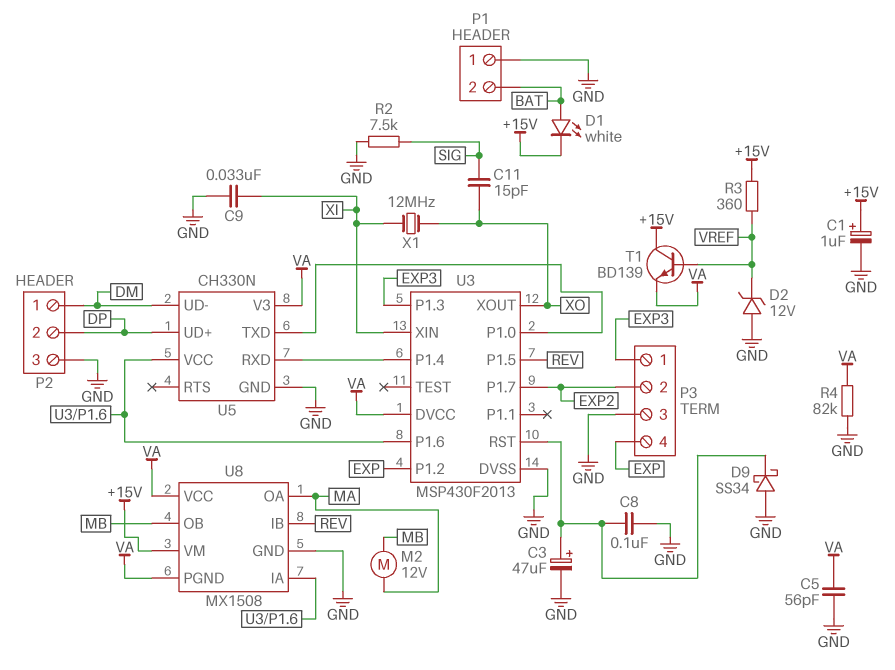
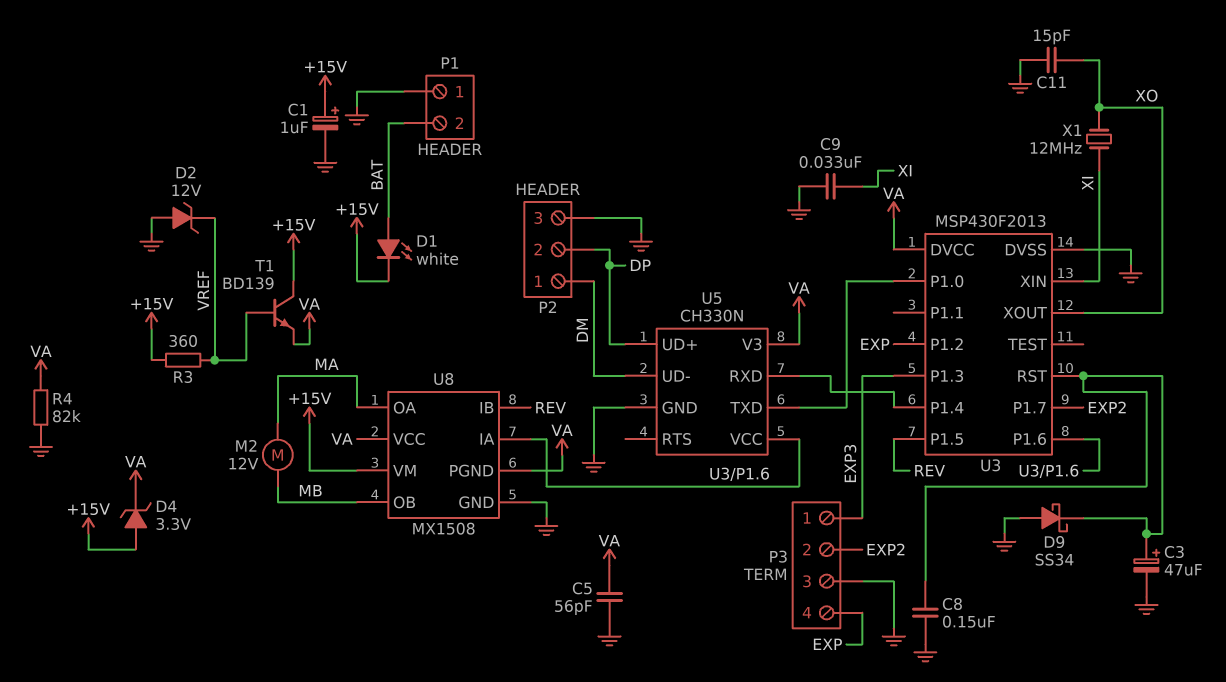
C8: 100nF (GND, U3/RST) -> 150nF (GND, U3/RST)
C11: 15pF (SIG, XO) -> 15pF (GND, XO)
D4: none -> zener 3.3V (A +15V, K VA)
R2: 7.5k (GND, SIG) -> none

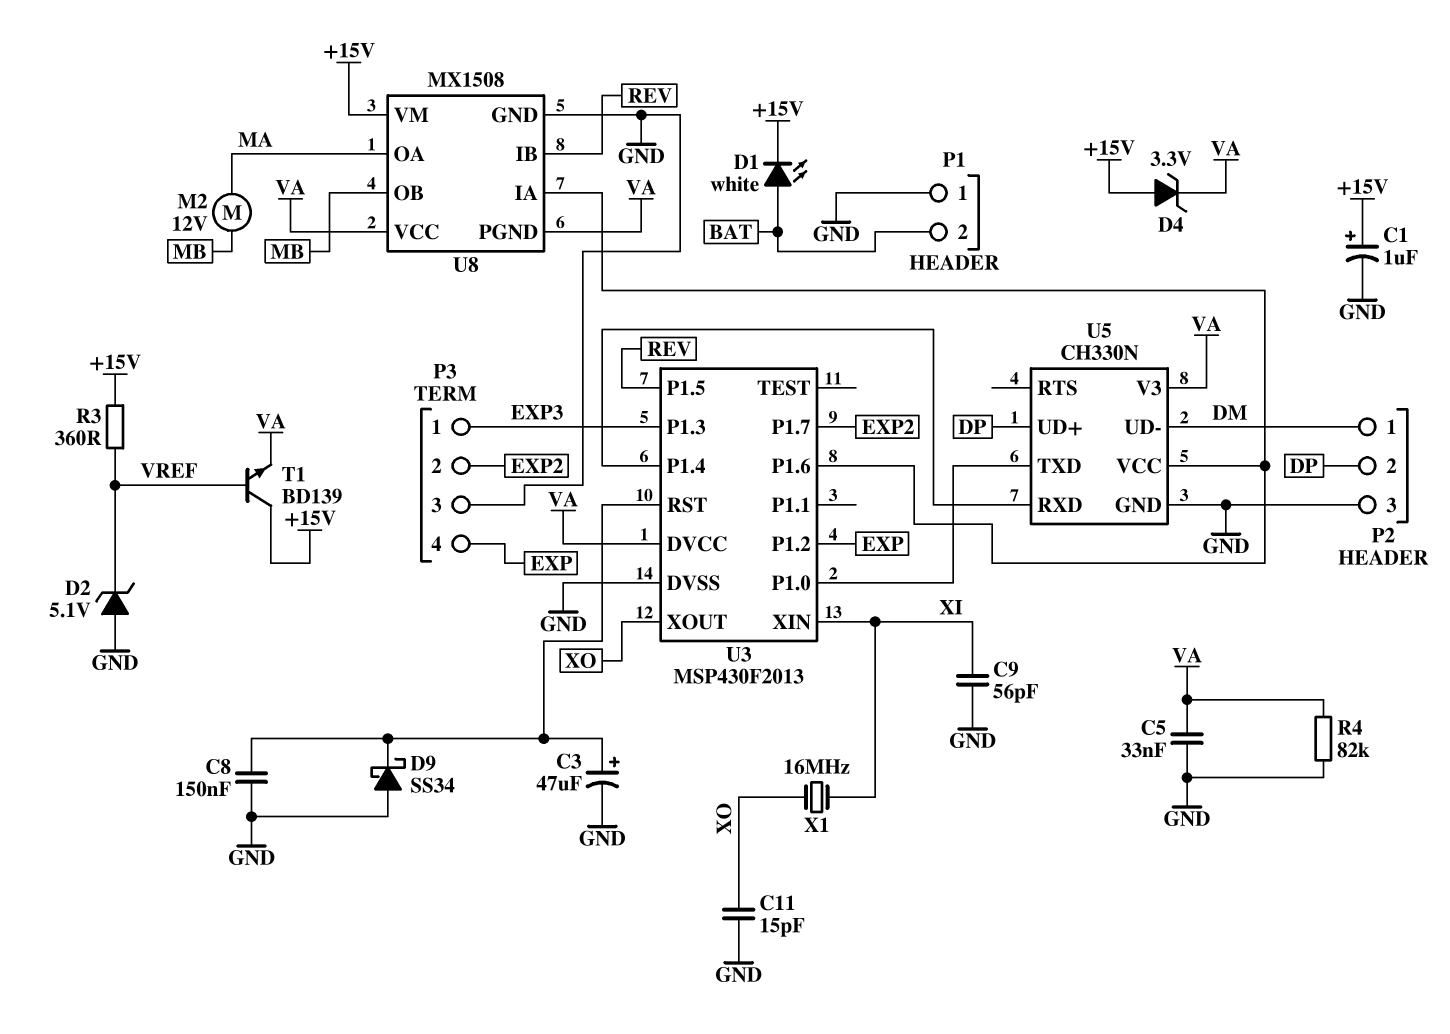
C5: 56pF (GND, VA) -> 33nF (GND, VA)
C9: 33nF (GND, XI) -> 56pF (GND, XI)
D2: zener 12V (A GND, K VREF) -> zener 5.1V (A GND, K VREF)
X1: 12MHz (XI, XO) -> 16MHz (XI, XO)

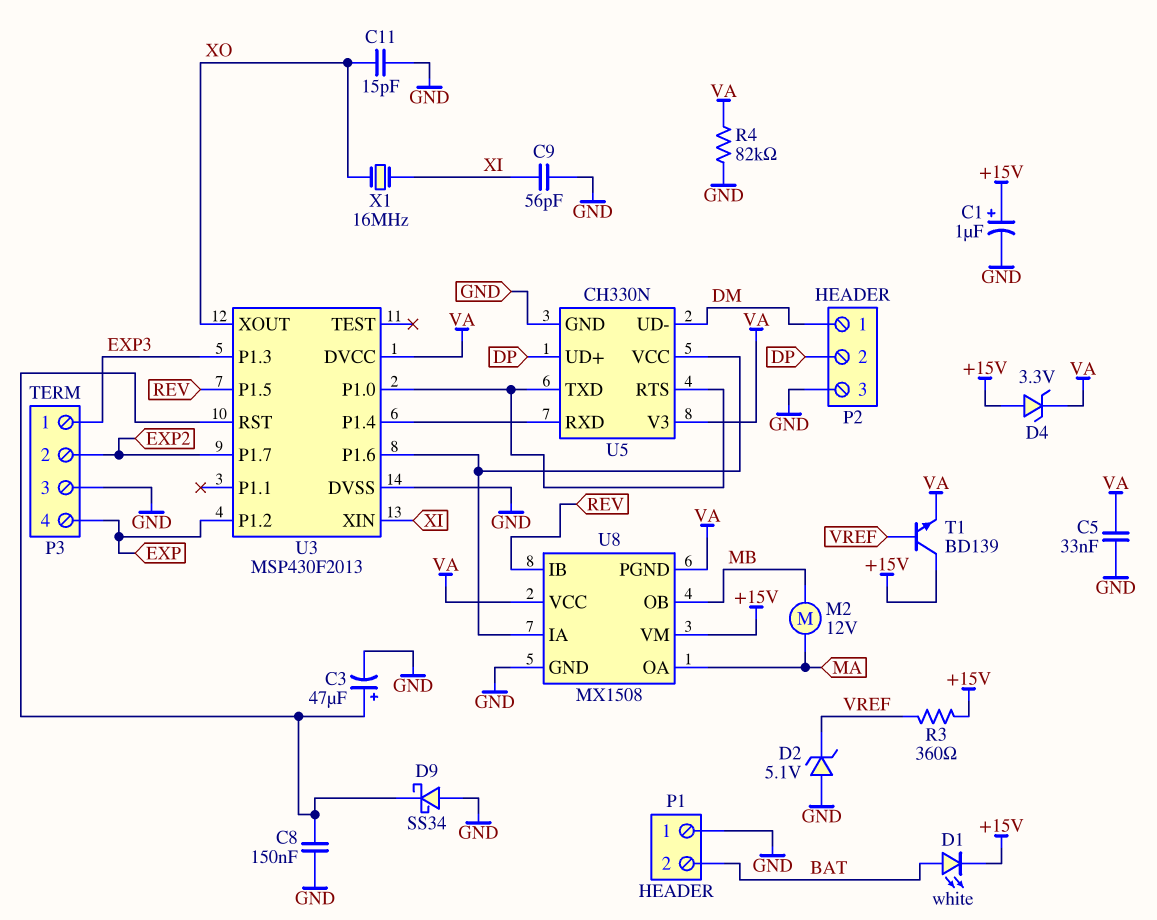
U5 pin RTS: none -> U3/P1.0

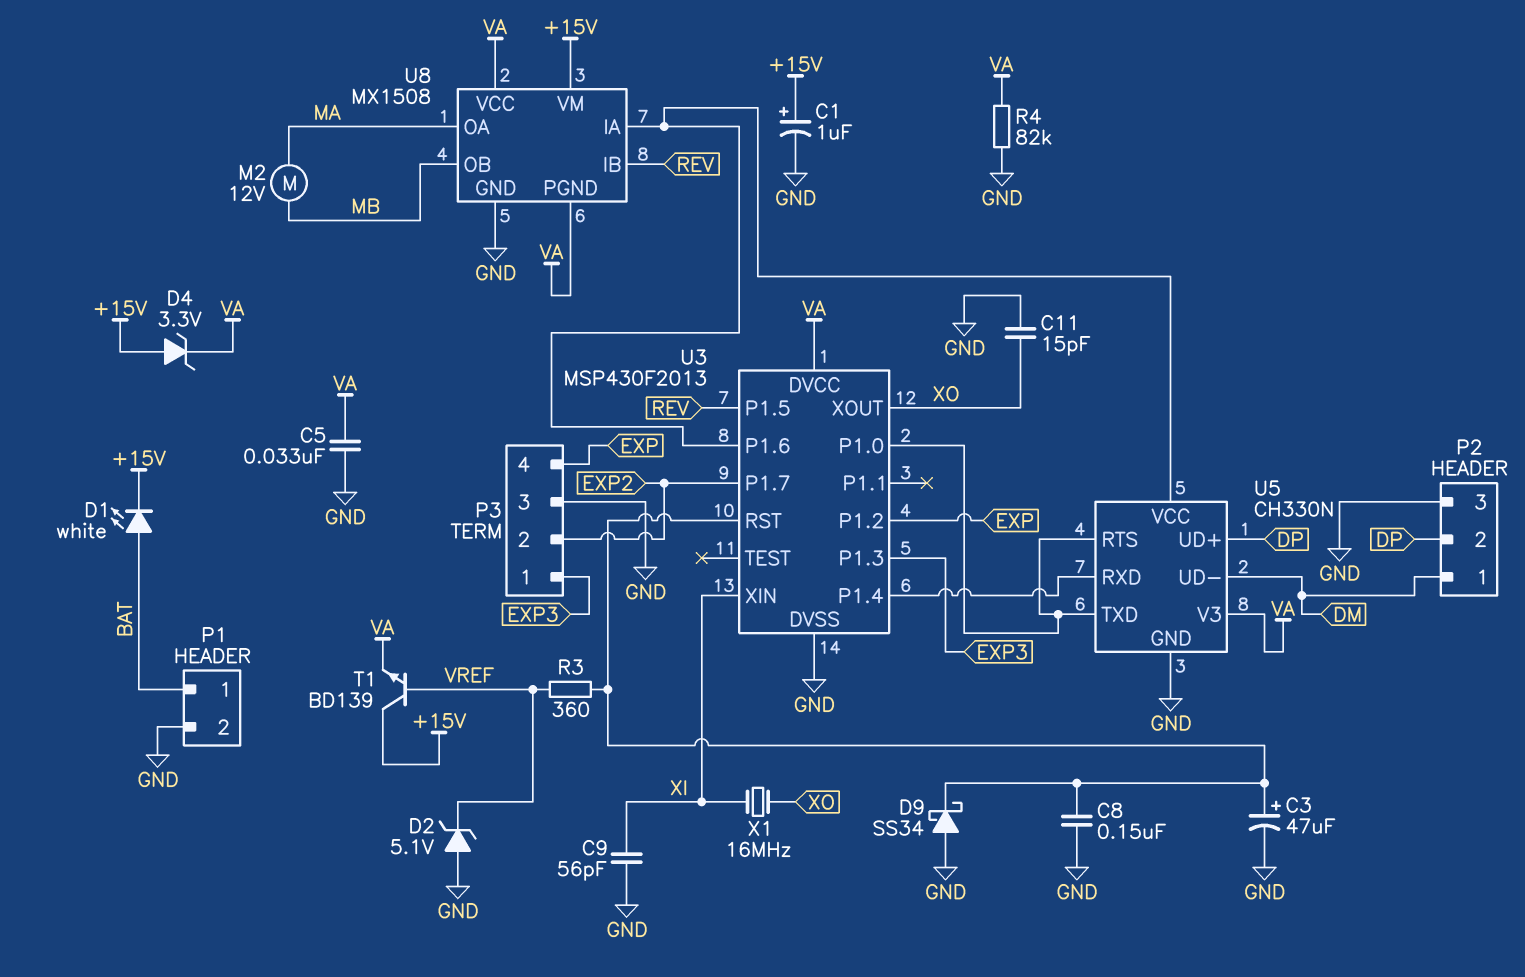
P1 pin 1: GND -> BAT
P1 pin 2: BAT -> GND
R3: 360 (+15V, VREF) -> 360 (U3/RST, VREF)

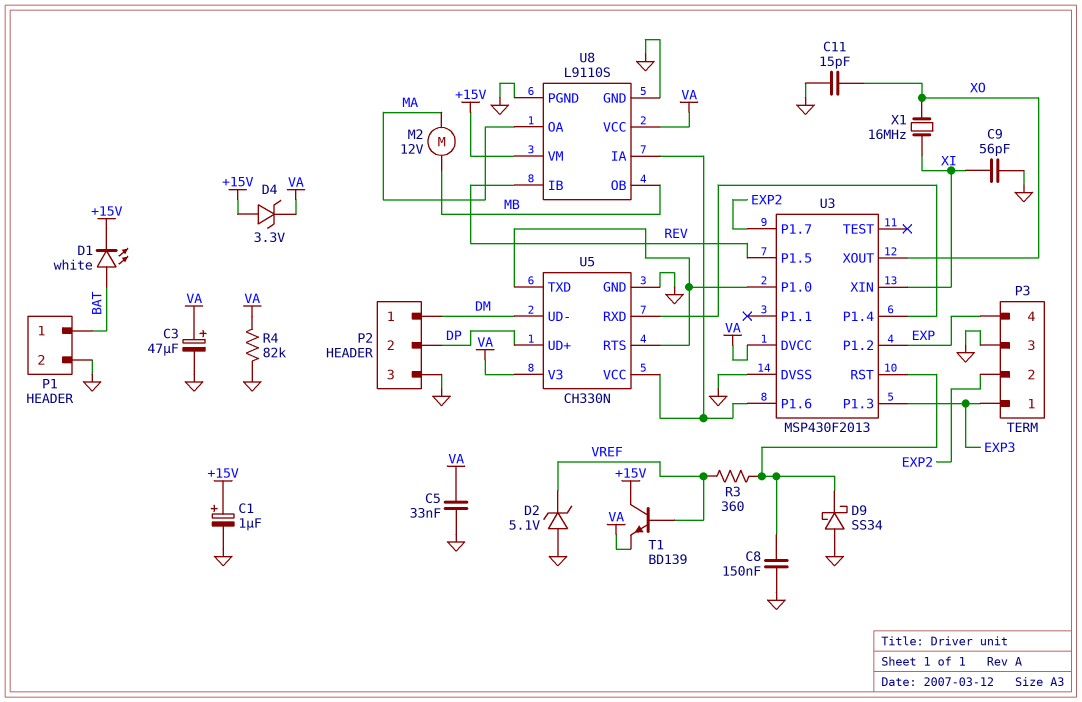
C3: 47uF (plus U3/RST, minus GND) -> 47uF (plus VA, minus GND)
U8: MX1508 -> L9110S
U8 pin PGND: VA -> GND

